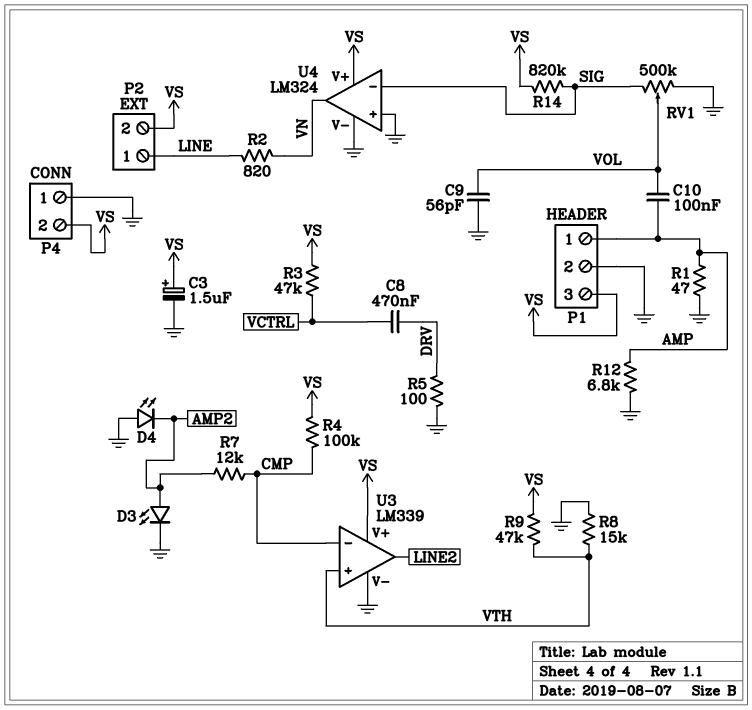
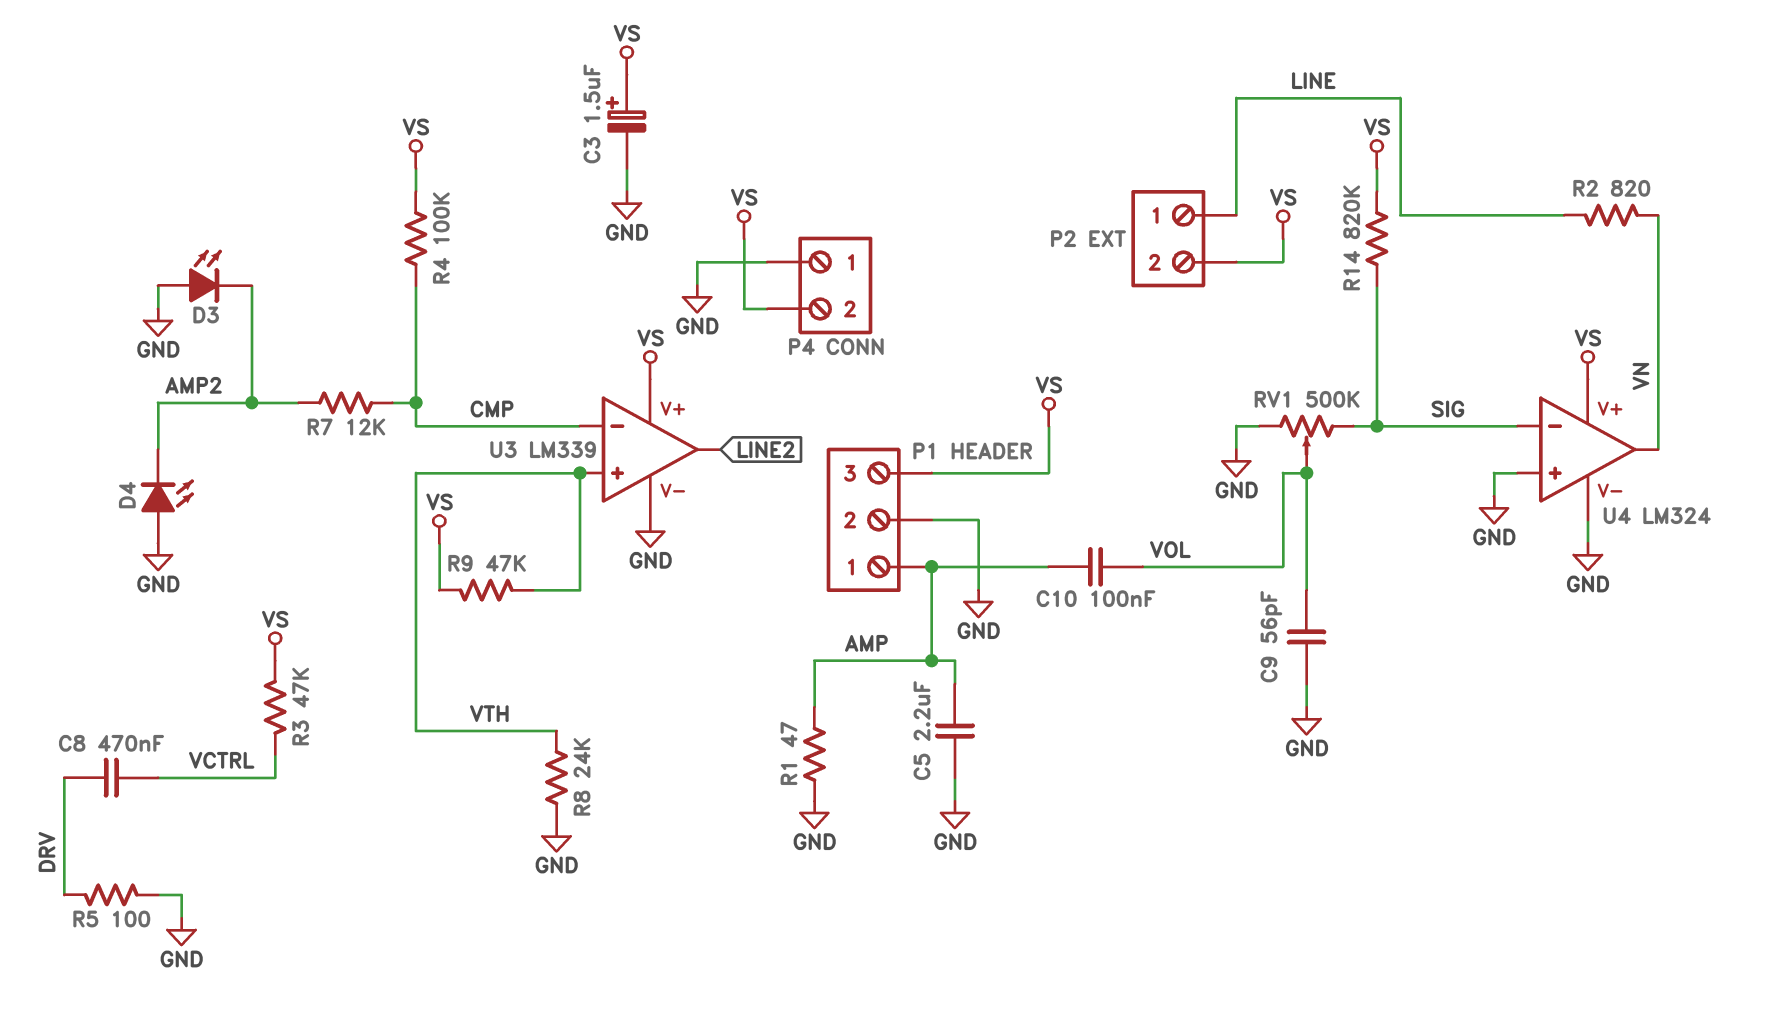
C5: none -> 2.2uF (AMP, GND)
D3: LED (A AMP2, K GND) -> LED (A GND, K AMP2)
R8: 15k (GND, VTH) -> 24k (GND, VTH)
R12: 6.8k (AMP, GND) -> none

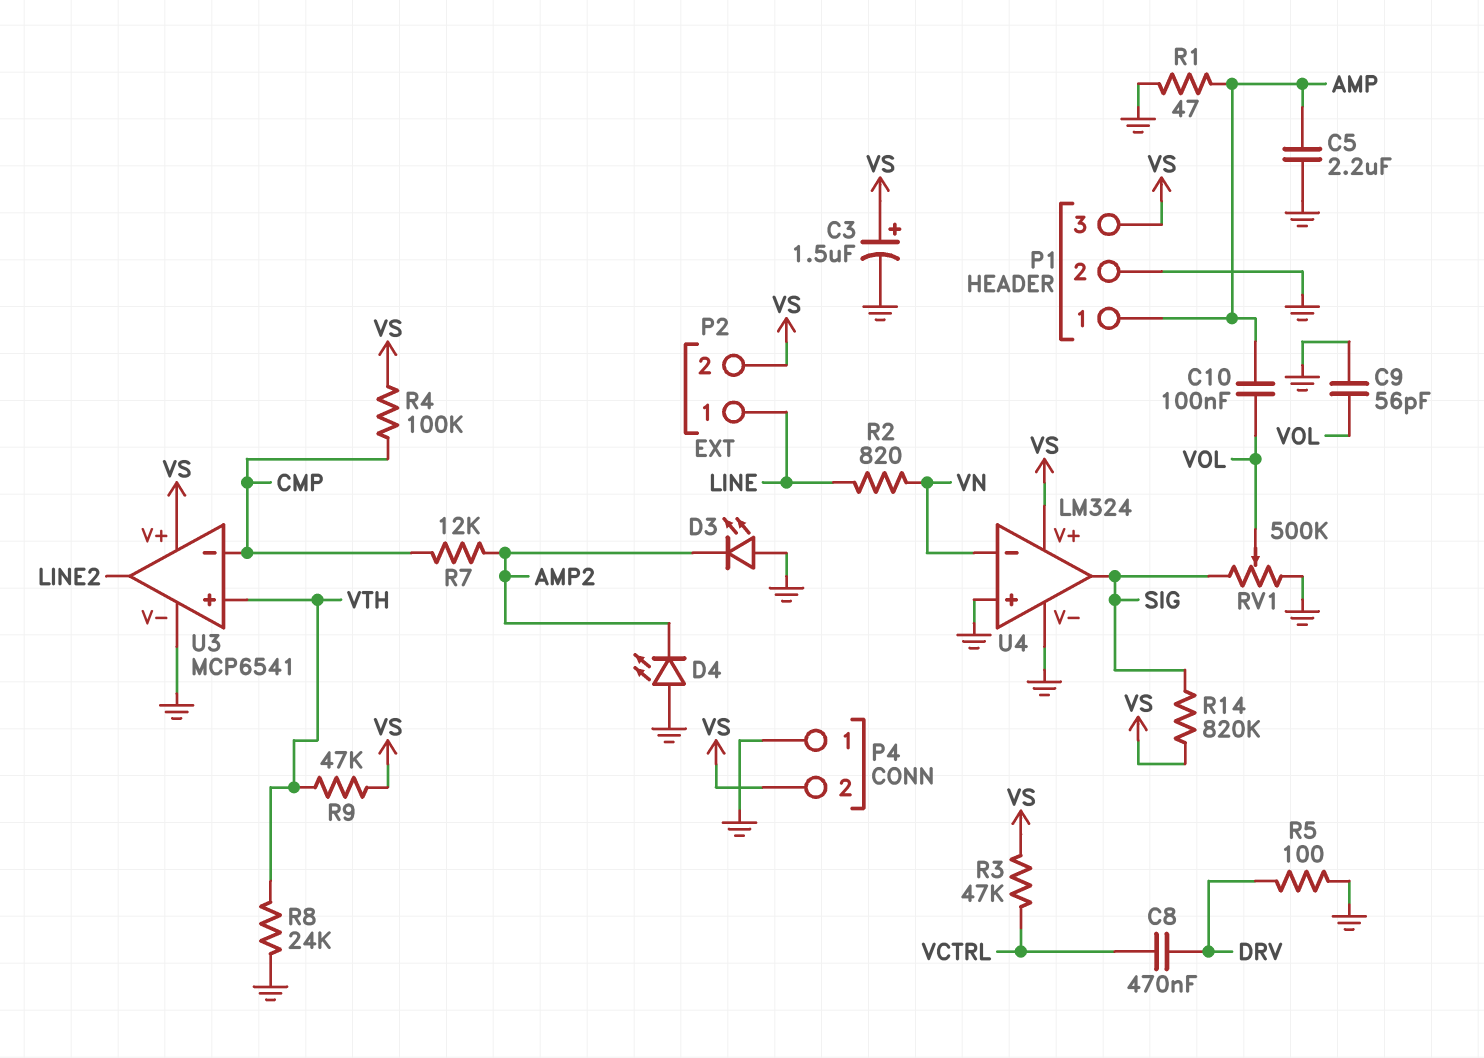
U3: LM339 -> MCP6541
U4 pin in-: SIG -> VN
U4 pin out: VN -> SIG

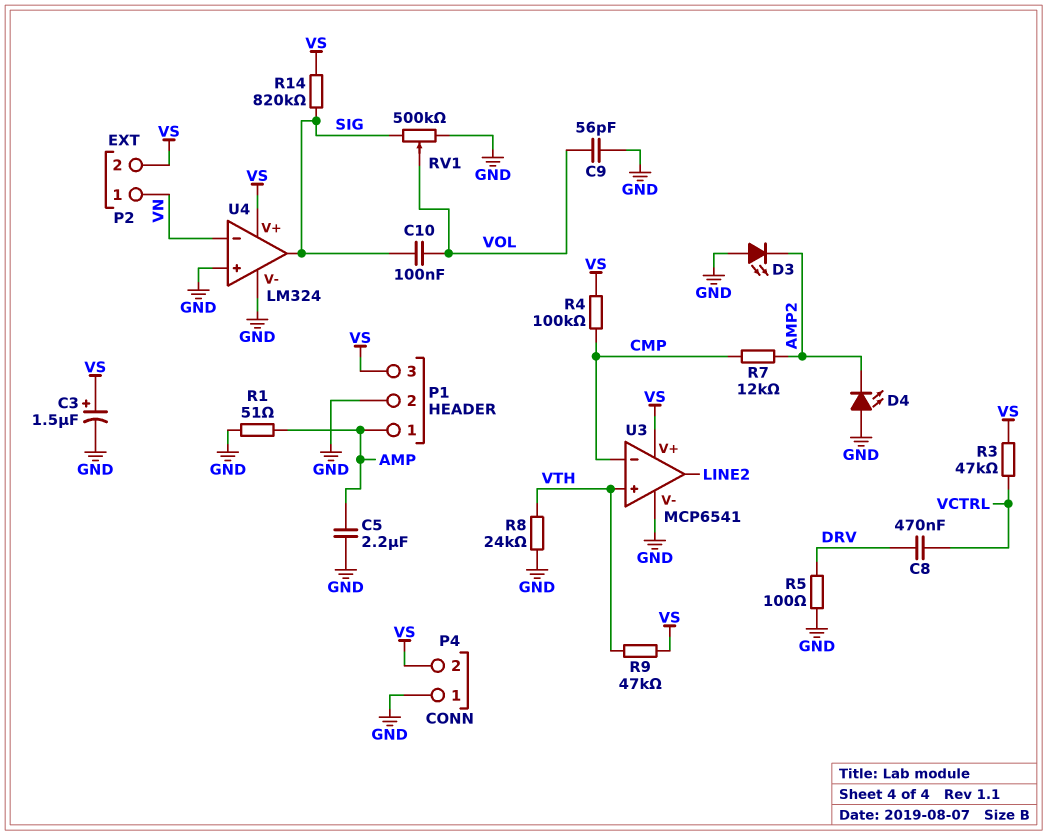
C10: 100nF (AMP, VOL) -> 100nF (SIG, VOL)
P2 pin 1: LINE -> VN
R1: 47 (AMP, GND) -> 51 (AMP, GND)
R2: 820 (LINE, VN) -> none

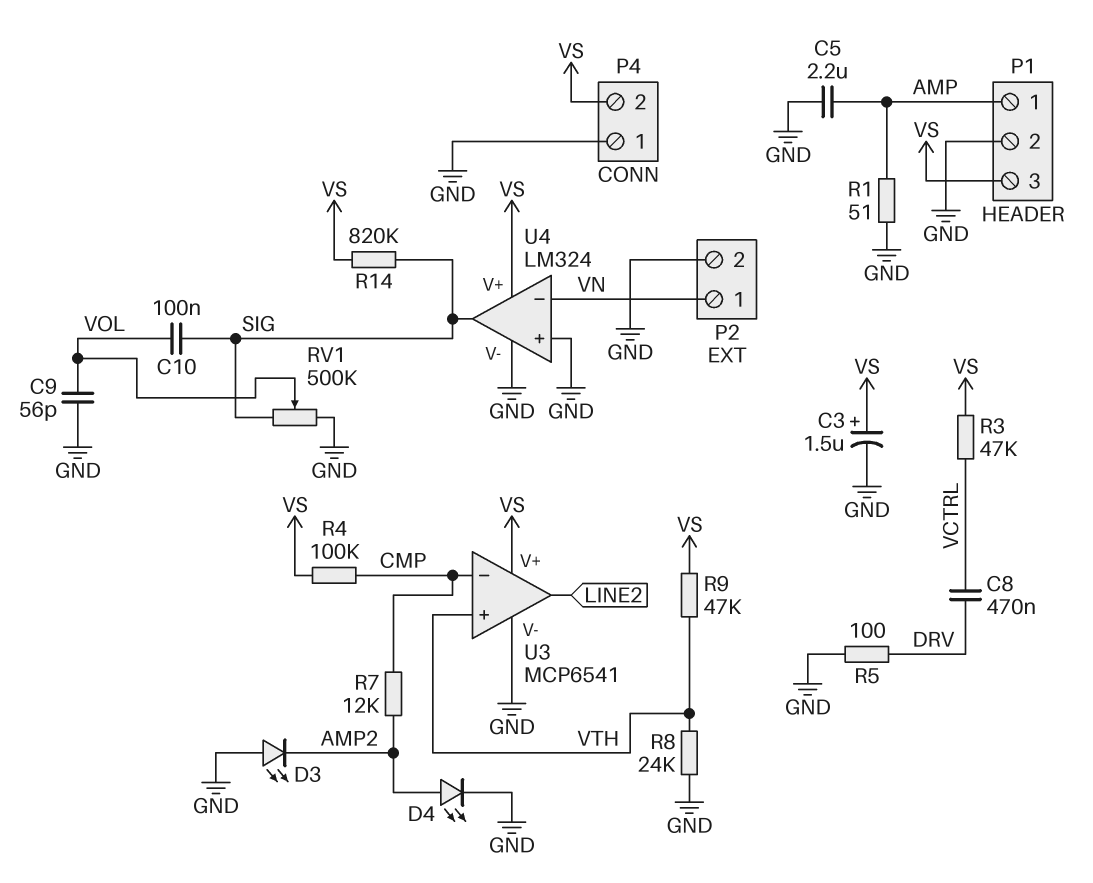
D4: LED (A GND, K AMP2) -> LED (A AMP2, K GND)
P2 pin 2: VS -> GND

